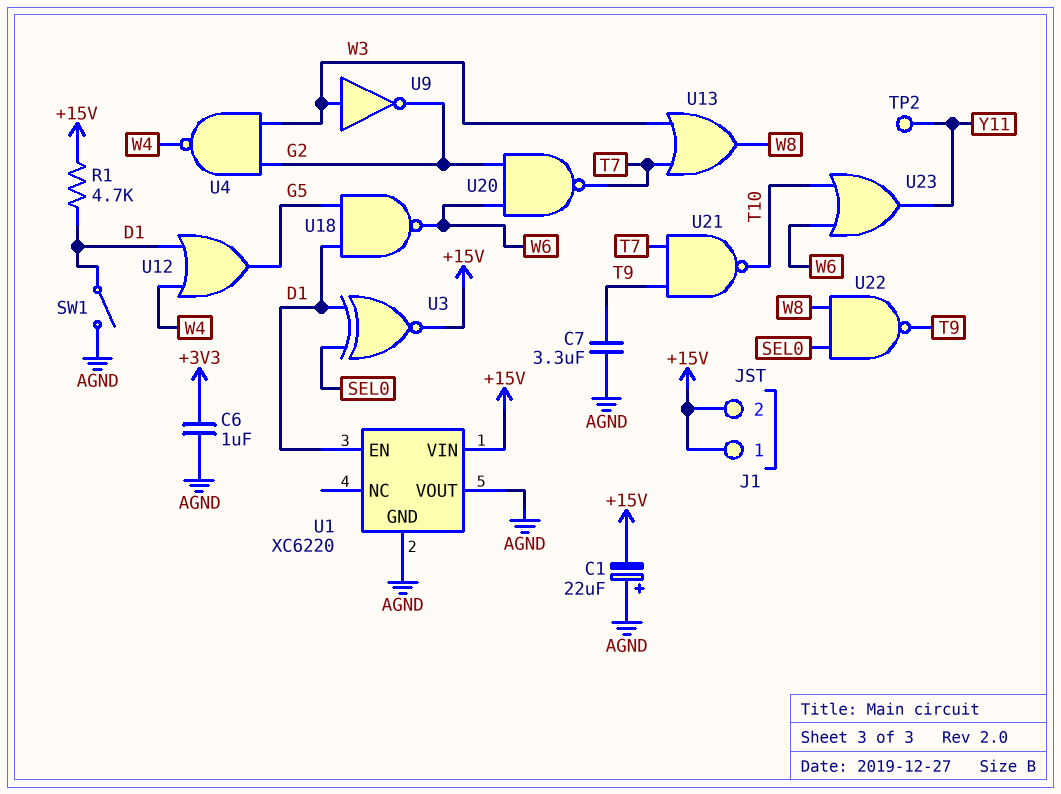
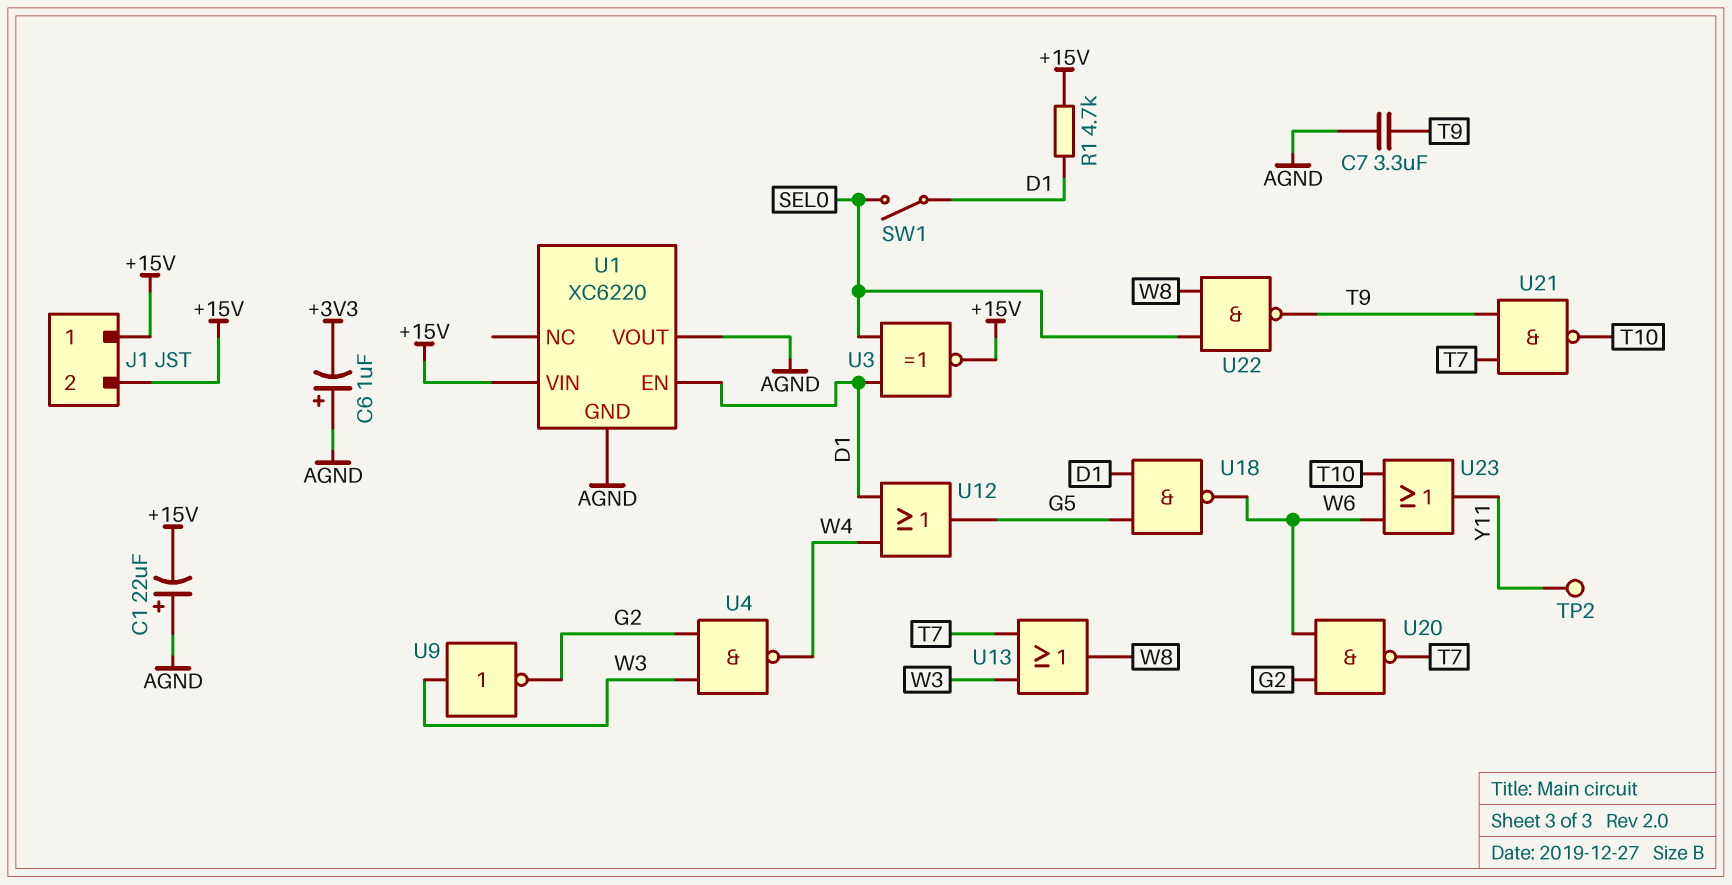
C6: 1uF (+3V3, AGND) -> 1uF (plus AGND, minus +3V3)
SW1: switch (AGND, D1) -> switch (D1, SEL0)

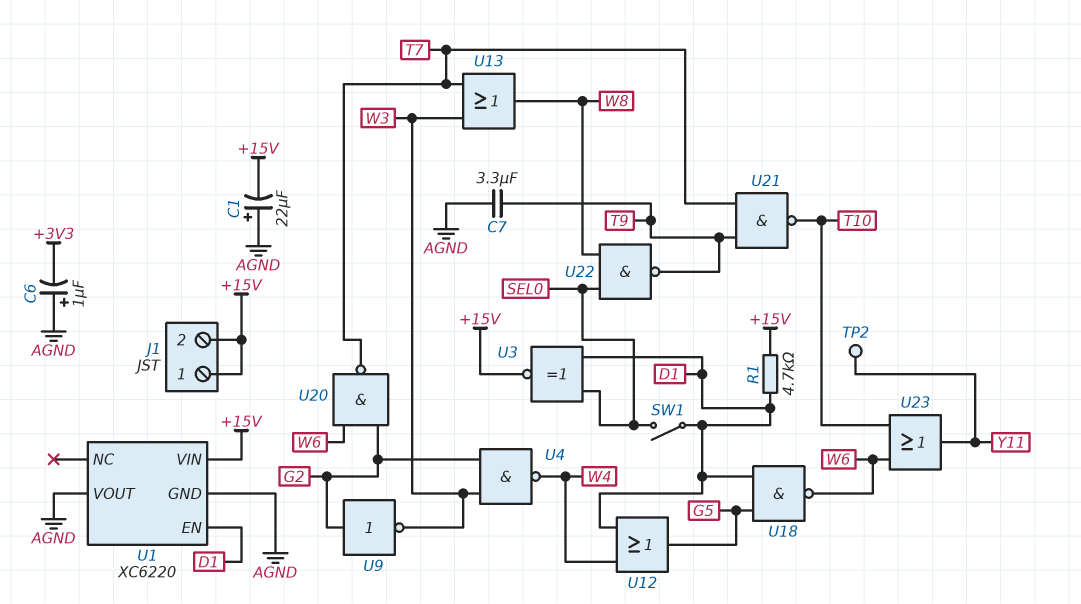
U9: NOT (in W3, out G2) -> NOT (in G2, out W3)

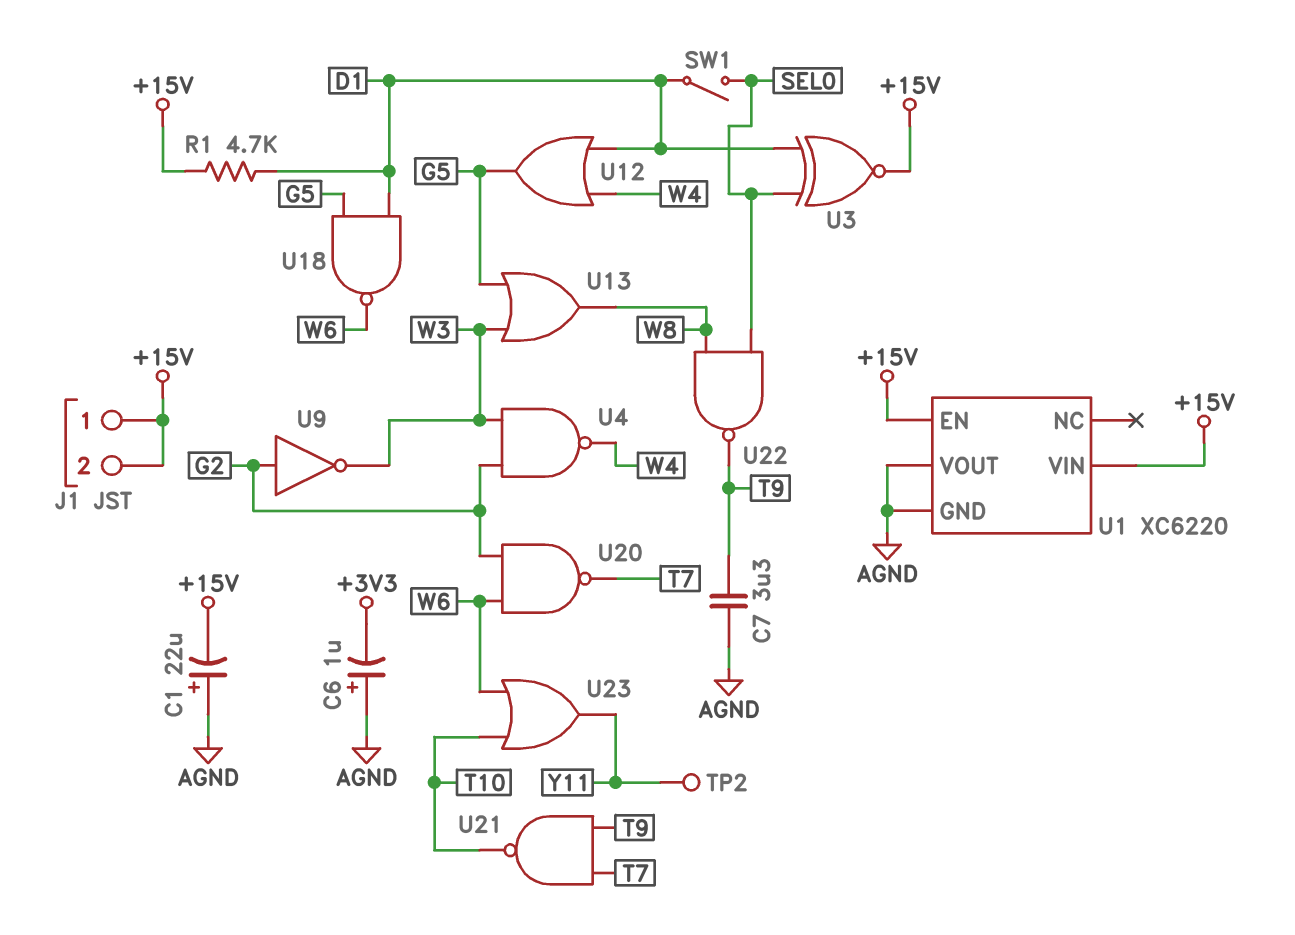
U1 pin EN: D1 -> +15V
U13: OR (in T7, in W3, out W8) -> OR (in G5, in W3, out W8)

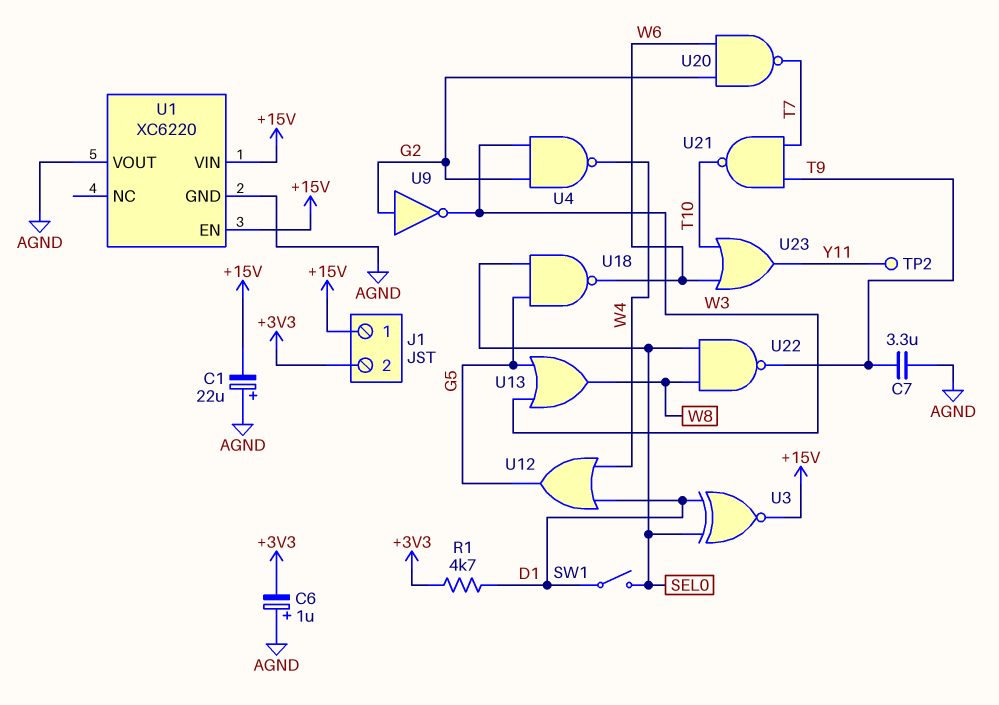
J1 pin 2: +15V -> +3V3
R1: 4.7k (+15V, D1) -> 4.7k (+3V3, D1)
U18: NAND (in D1, in G5, out W6) -> NAND (in G5, in SEL0, out W6)

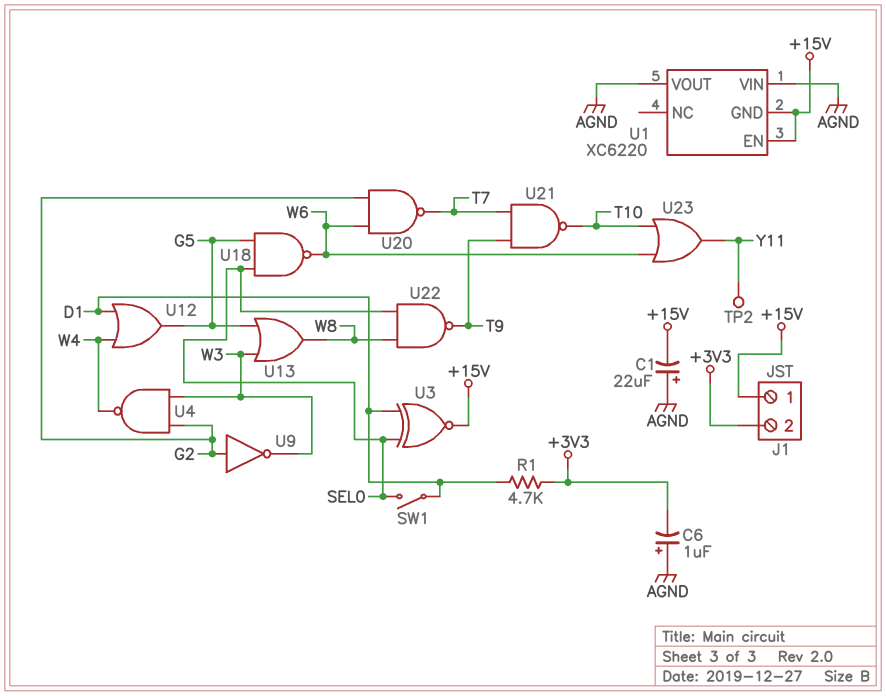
C7: 3.3uF (AGND, T9) -> none
U1 pin GND: AGND -> +15V
U1 pin VIN: +15V -> AGND

